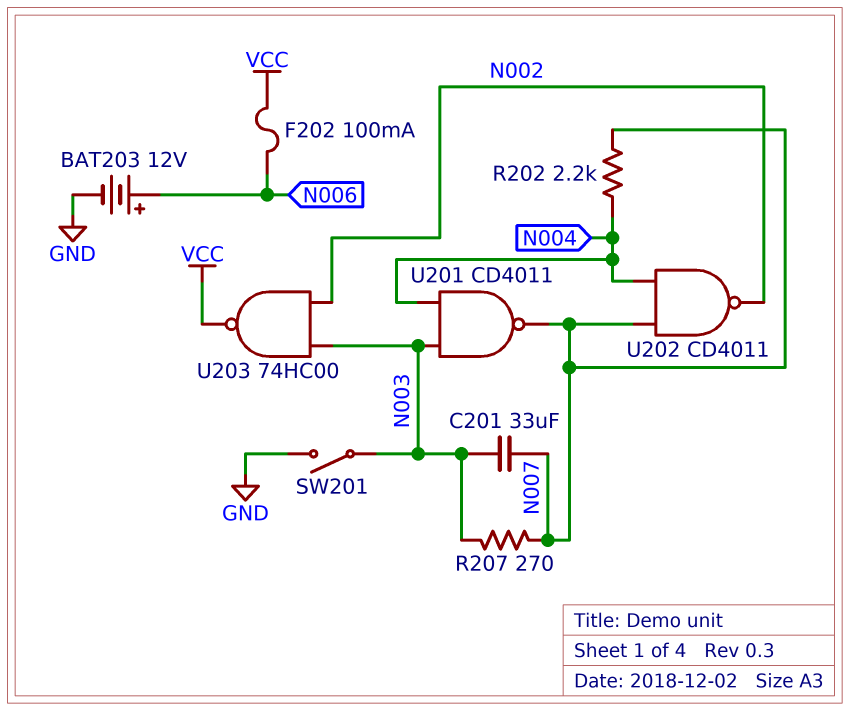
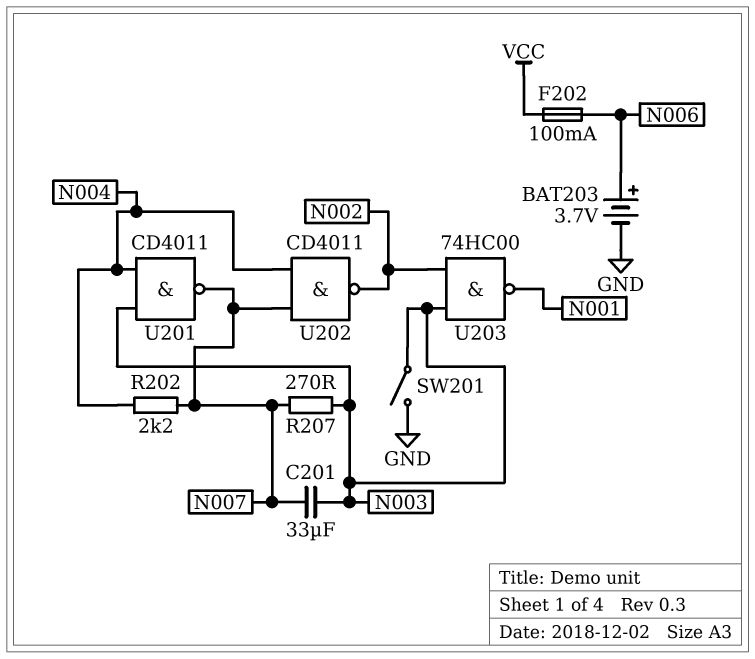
BAT203: 12V (plus N006, minus GND) -> 3.7V (plus N006, minus GND)
U203: NAND 74HC00 (in N002, in N003, out VCC) -> NAND 74HC00 (in N002, in N003, out N001)

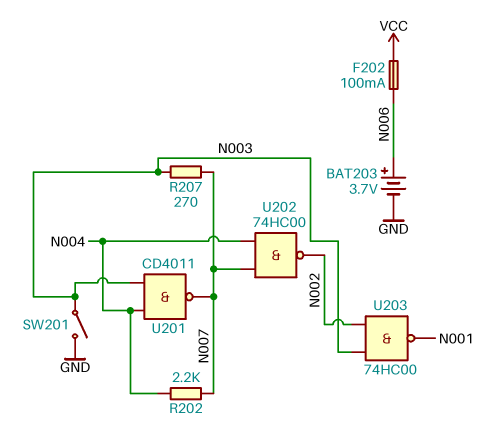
C201: 33uF (N003, N007) -> none
U202: NAND CD4011 (in N004, in N007, out N002) -> NAND 74HC00 (in N004, in N007, out N002)

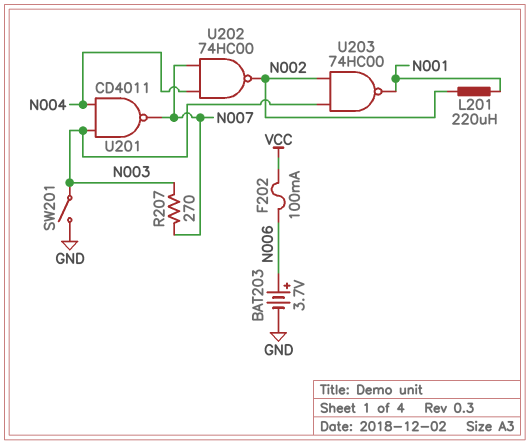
L201: none -> 220uH (N001, N002)
R202: 2.2k (N004, N007) -> none

